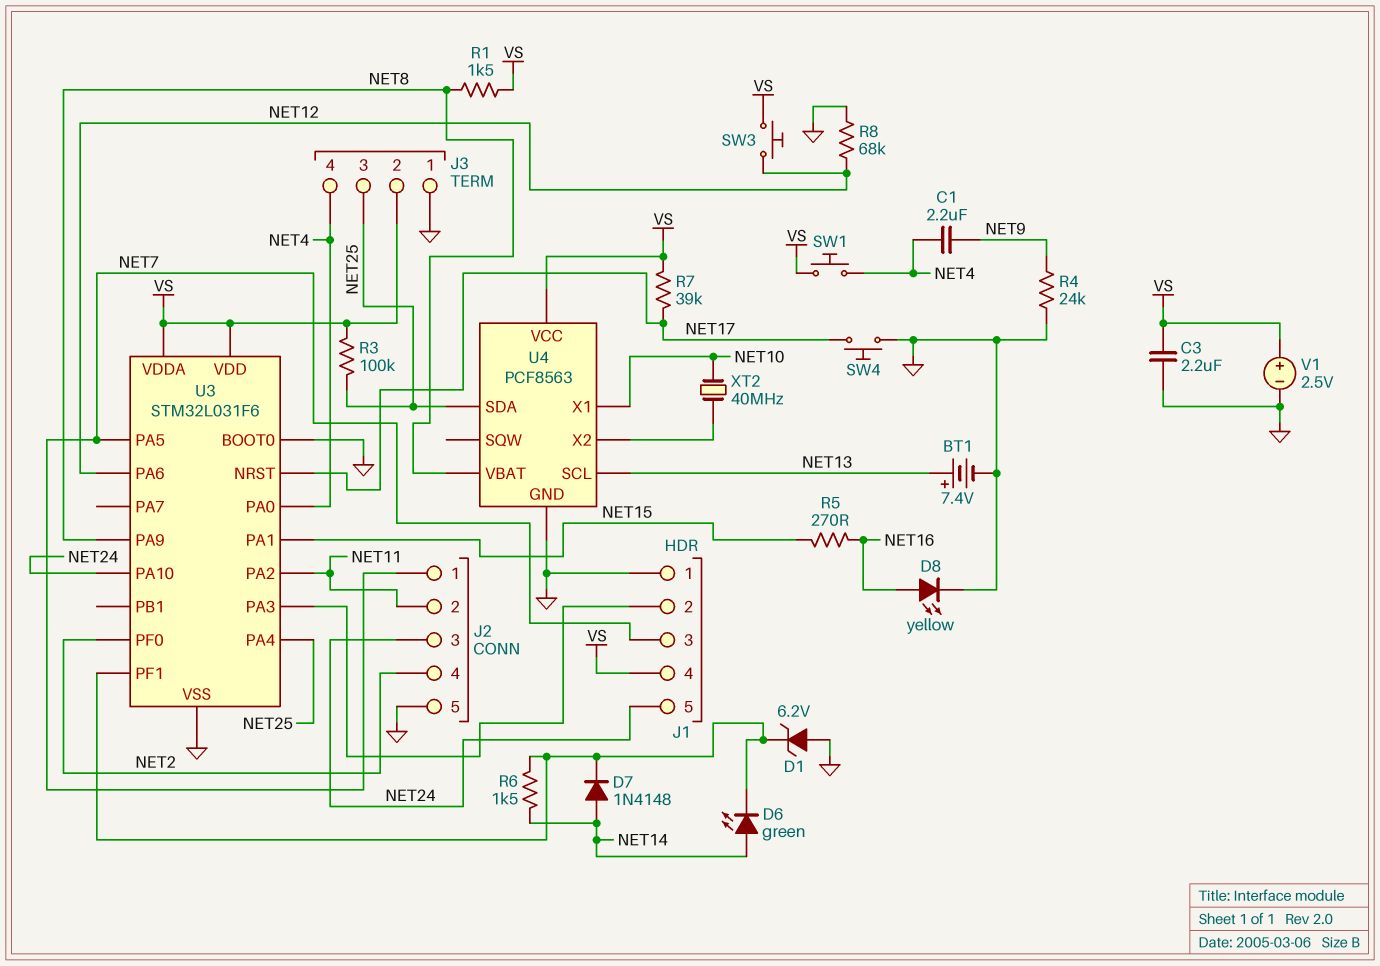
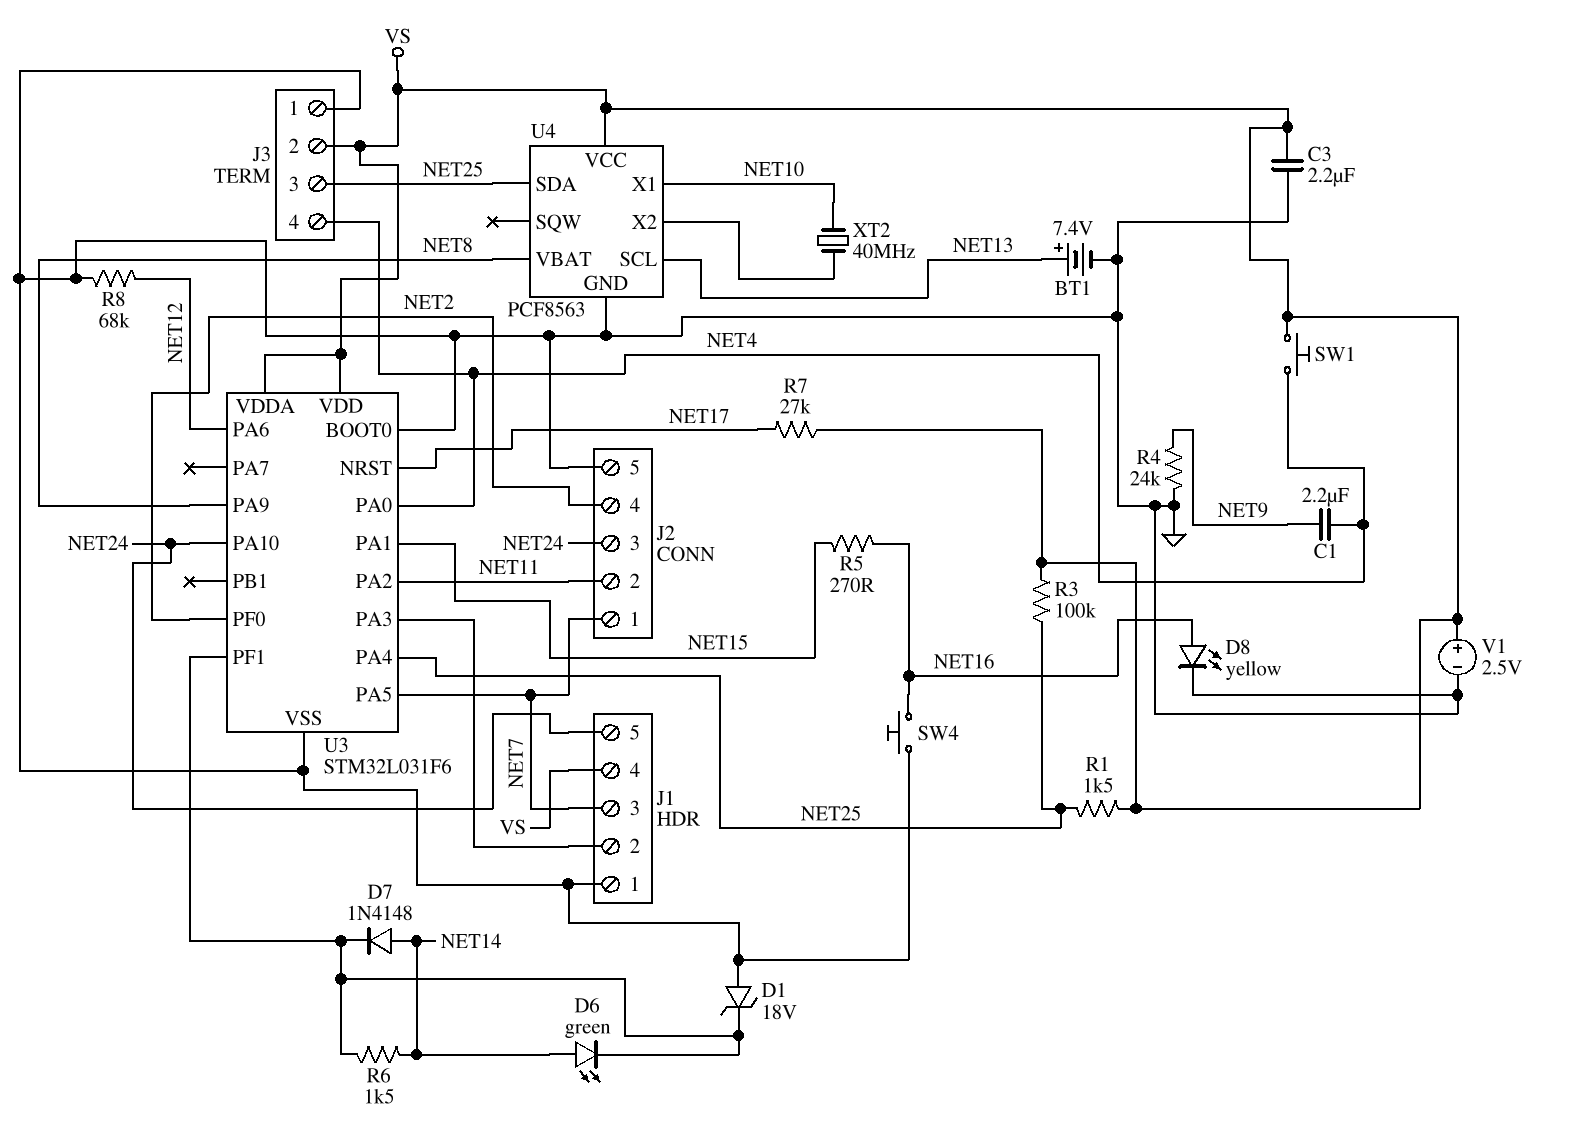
D1: zener 6.2V (A GND, K U3/PF1) -> zener 18V (A GND, K U3/PF1)
R1: 1.5k (NET8, VS) -> 1.5k (NET25, VS)
R7: 39k (NET17, VS) -> 27k (NET17, VS)
SW3: button (NET12, VS) -> none
SW4: button (GND, NET17) -> button (GND, NET16)

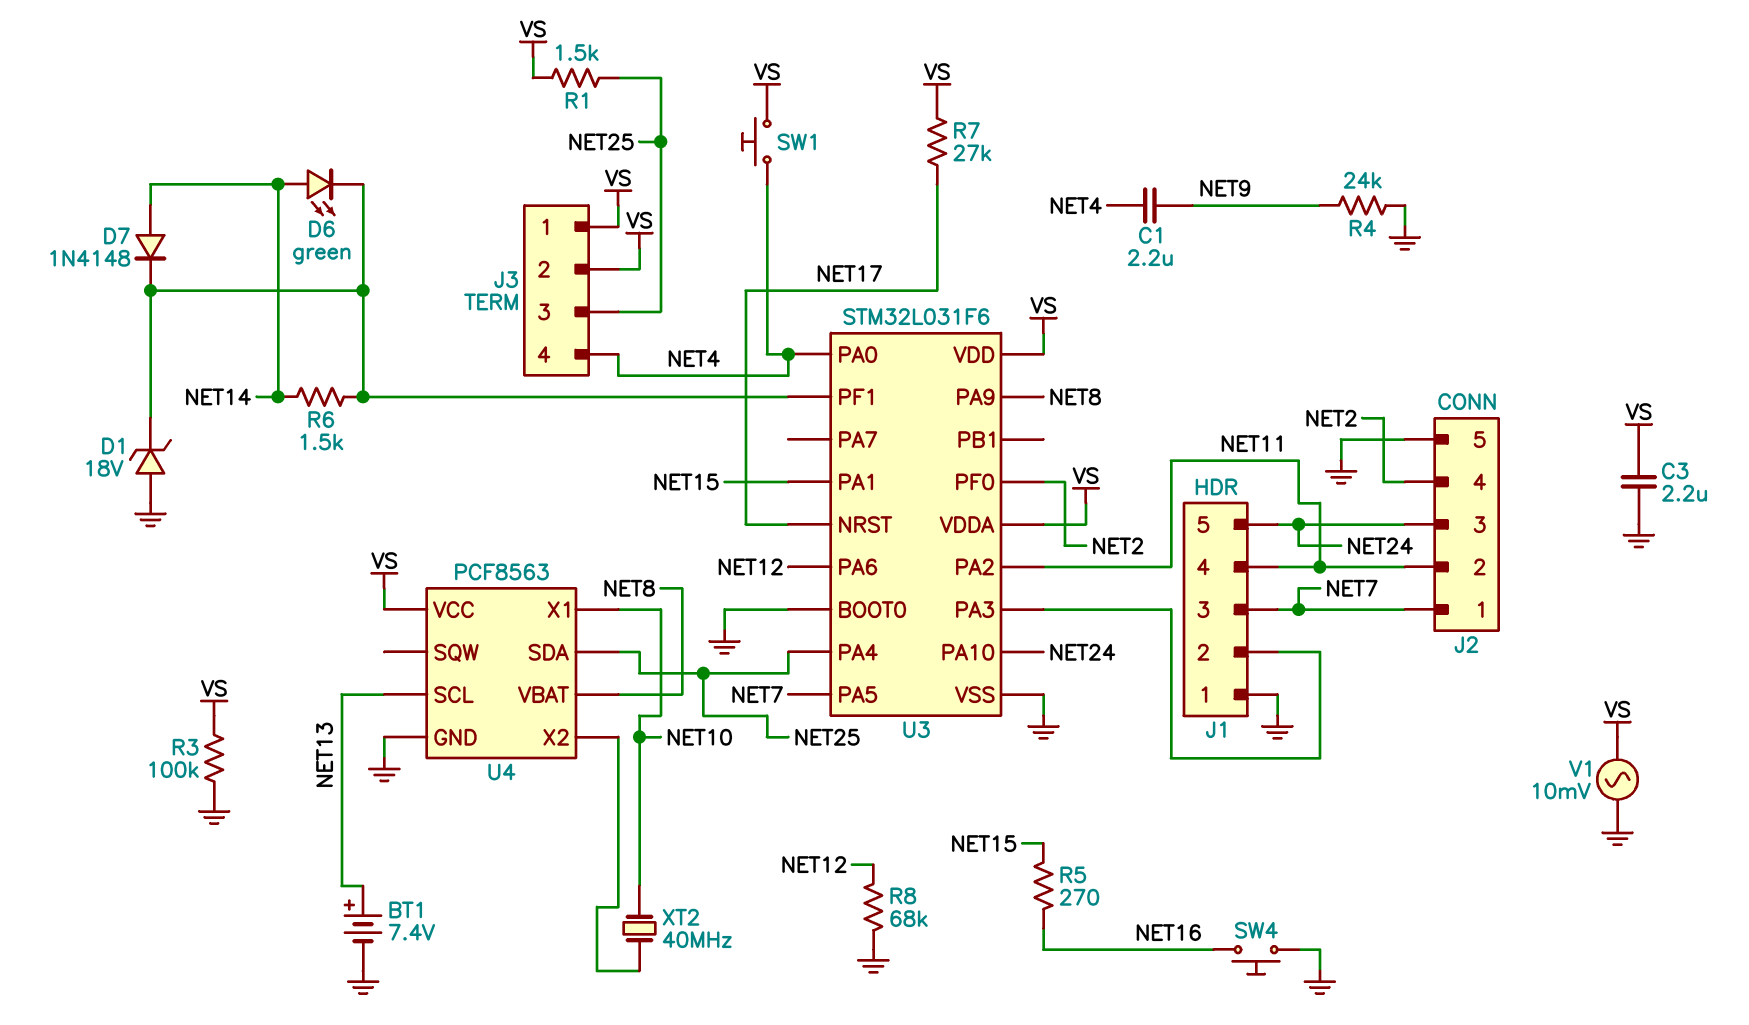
D8: LED yellow (A NET16, K GND) -> none
J1 pin 4: VS -> NET11
J3 pin 1: GND -> VS
R3: 100k (NET25, VS) -> 100k (GND, VS)
V1: 2.5V (plus VS, minus GND) -> AC 10mV (GND, VS)

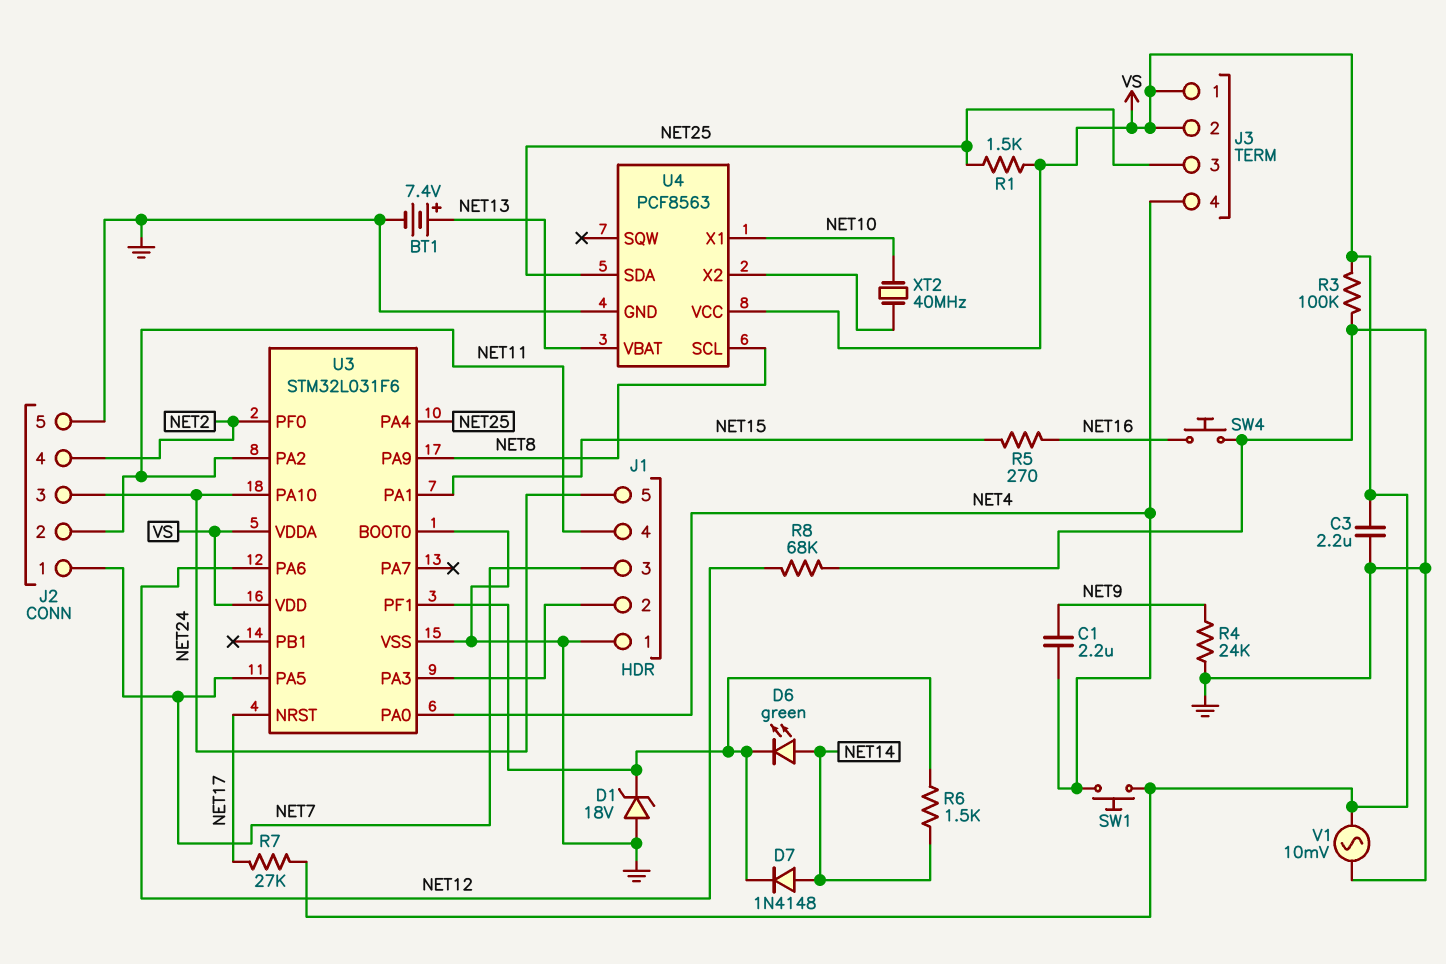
U4 pin SCL: NET13 -> NET8
U4 pin VBAT: NET8 -> NET13

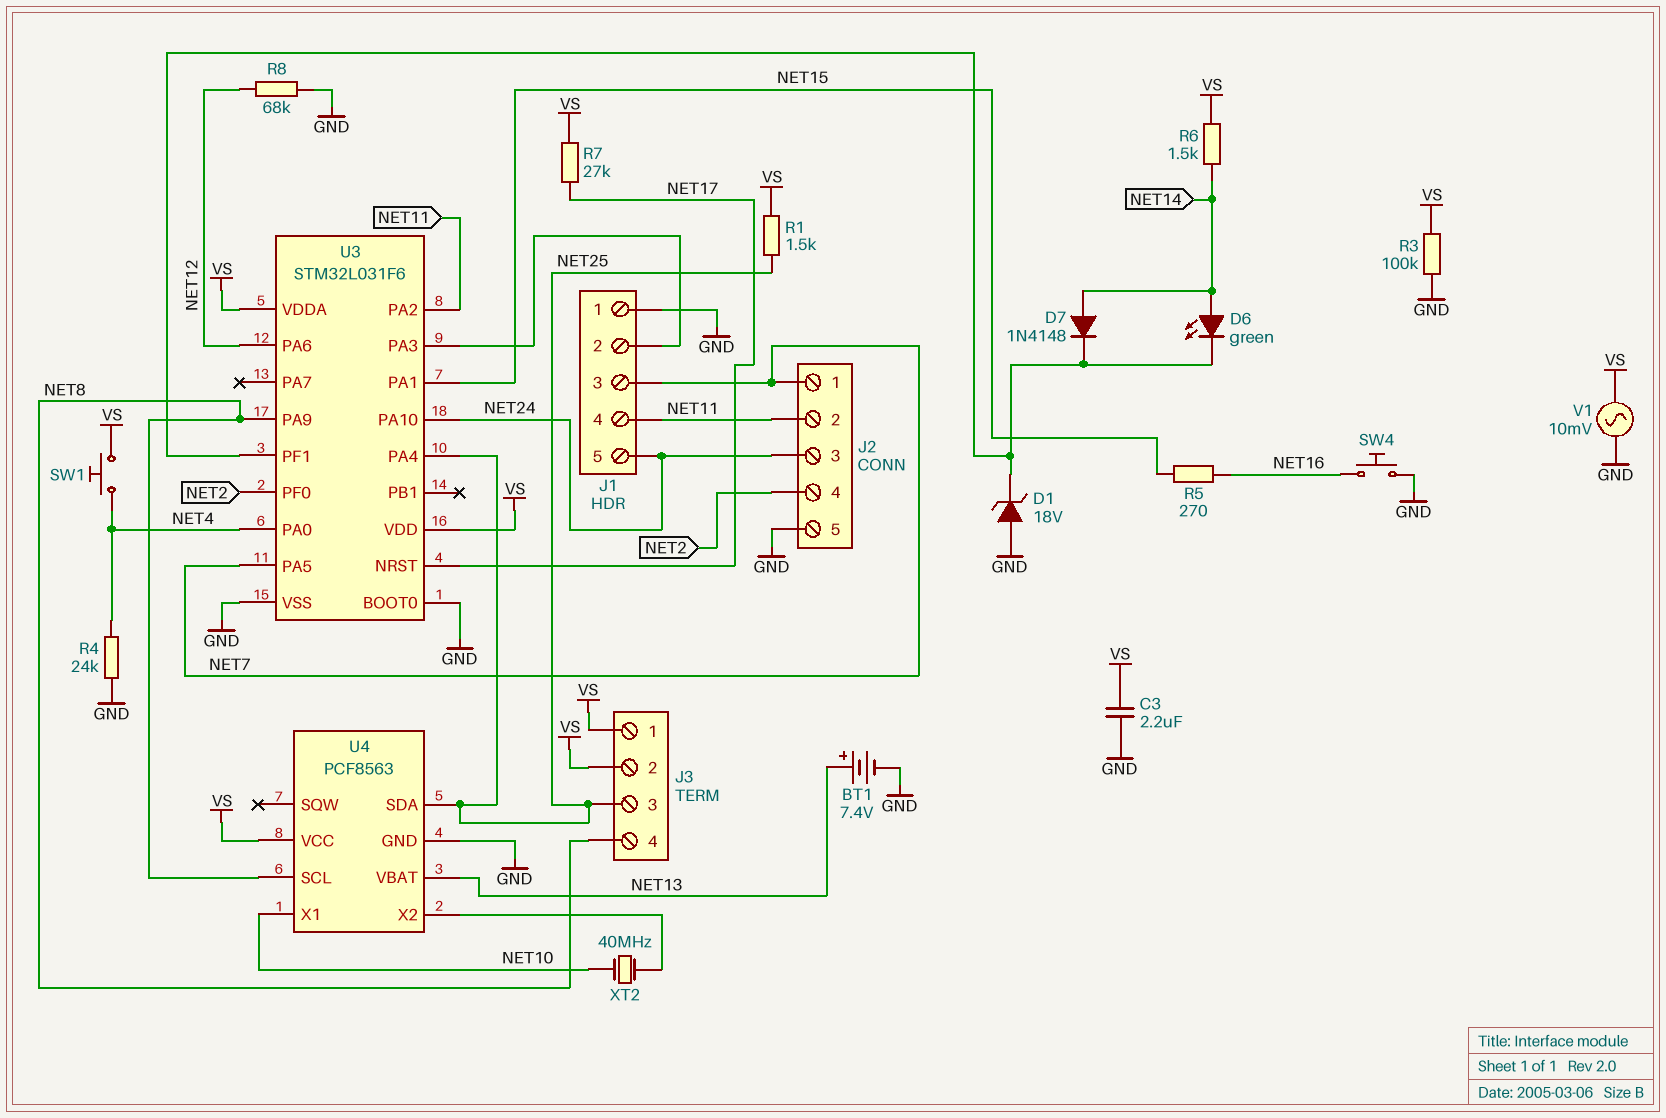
C1: 2.2uF (NET4, NET9) -> none
J3 pin 4: NET4 -> NET8
R4: 24k (GND, NET9) -> 24k (GND, NET4)
R6: 1.5k (NET14, U3/PF1) -> 1.5k (NET14, VS)

